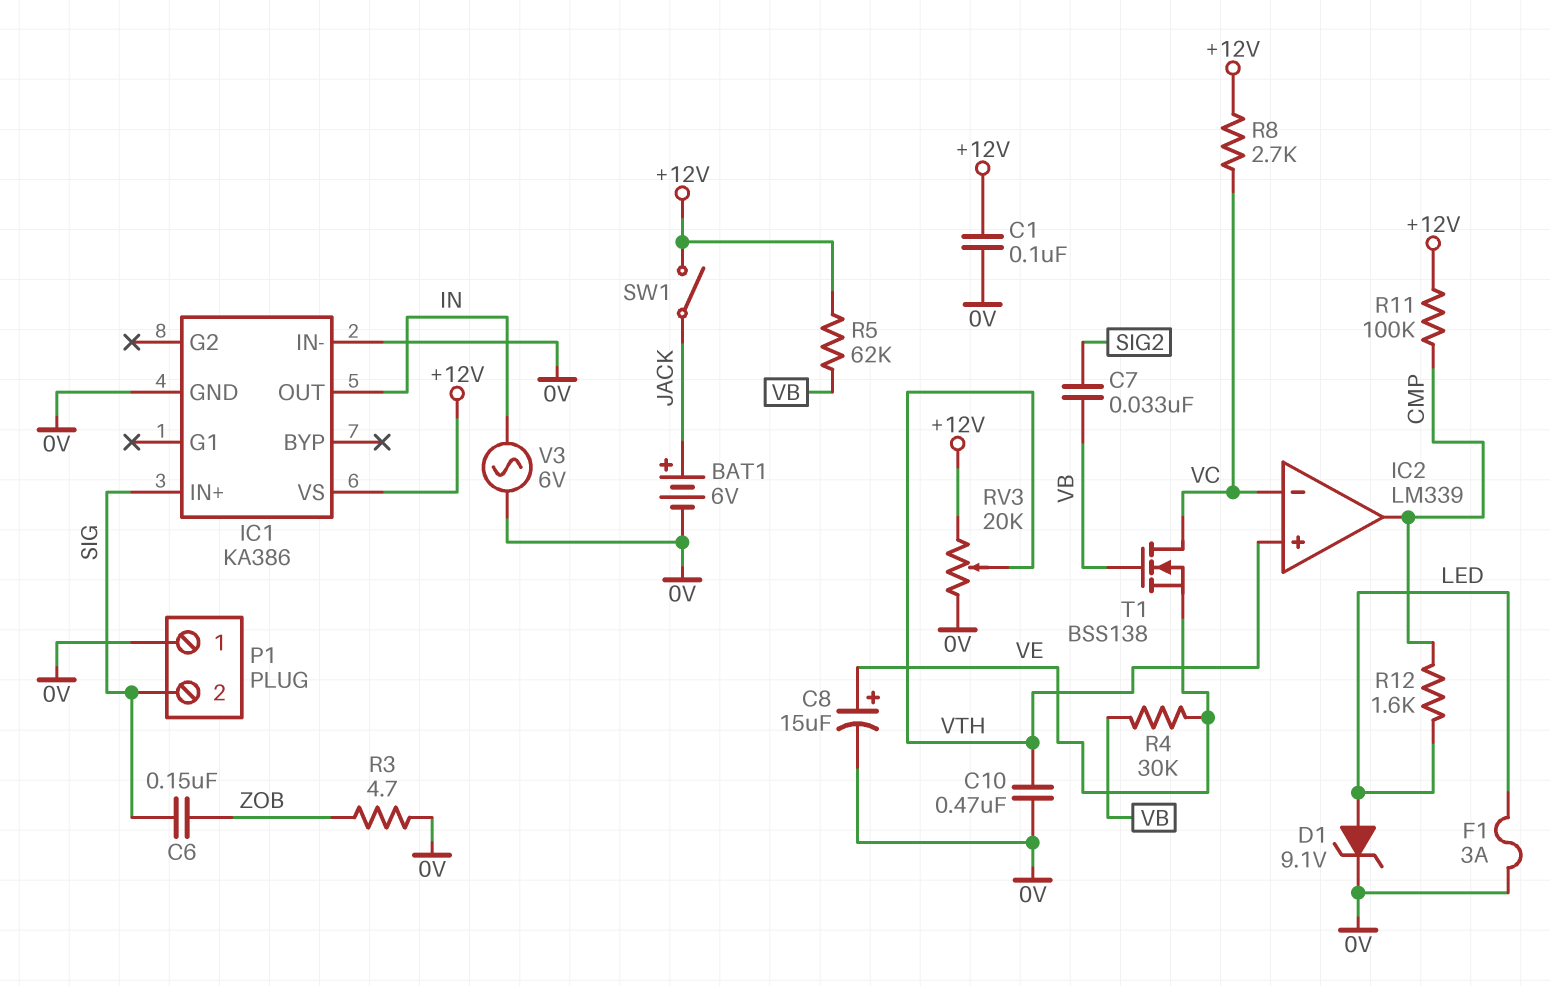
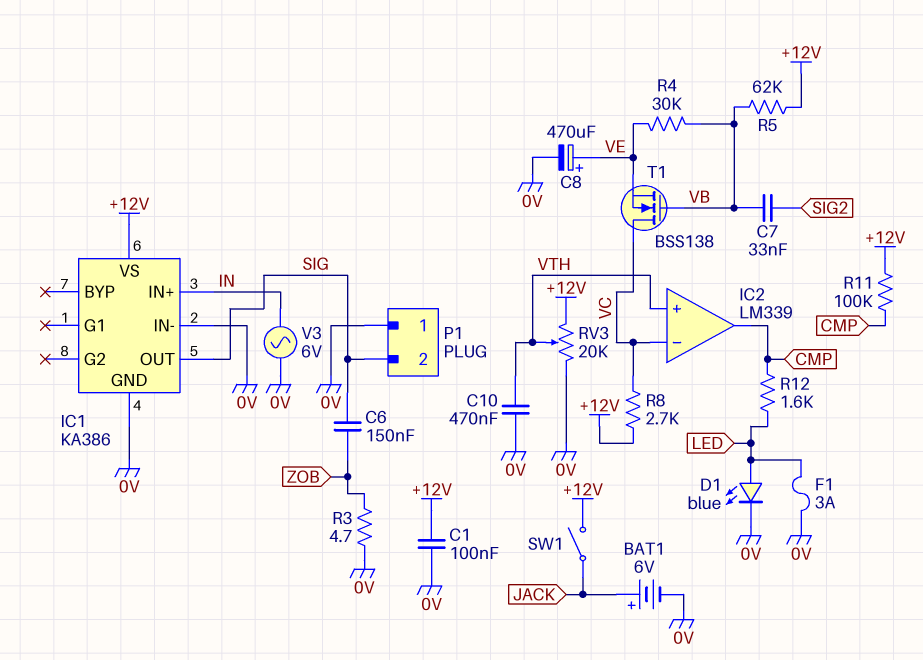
C8: 15uF (plus VE, minus 0V) -> 470uF (plus VE, minus 0V)
D1: zener 9.1V (A LED, K 0V) -> LED blue (A LED, K 0V)
IC1 pin IN+: SIG -> IN
IC1 pin OUT: IN -> SIG

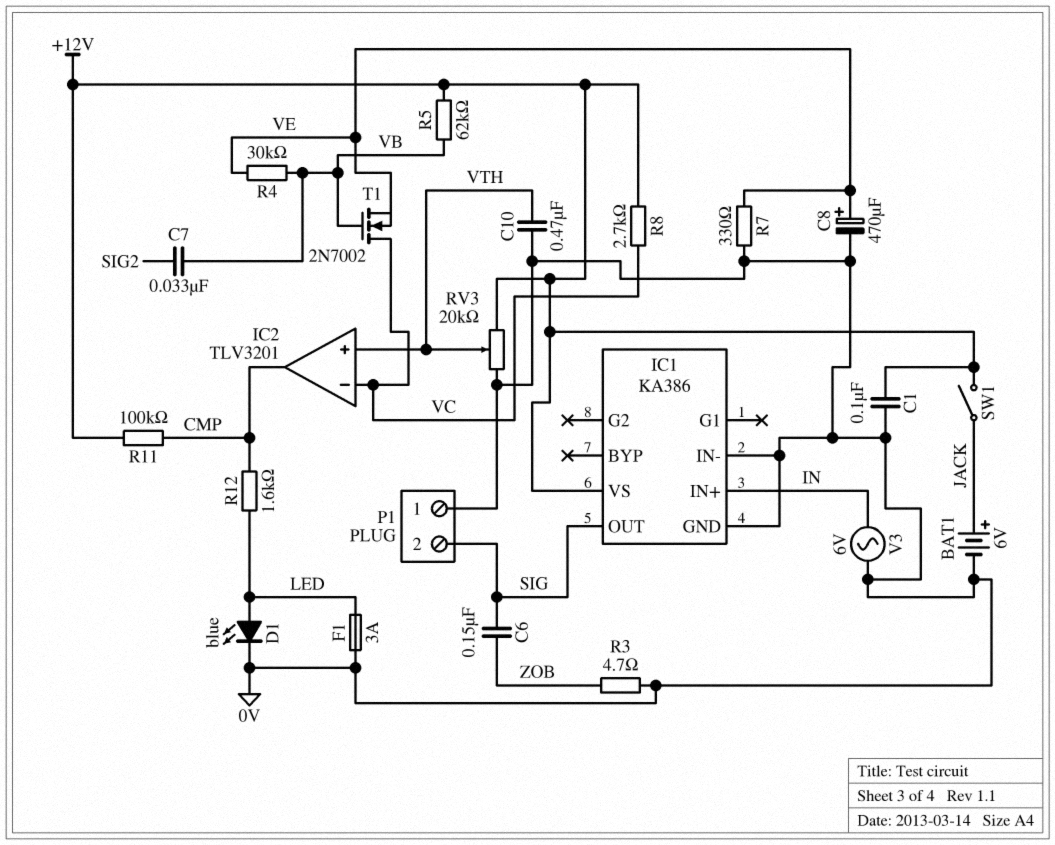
IC2: LM339 -> TLV3201
R7: none -> 330 (0V, VE)
T1: NMOS BSS138 (G VB, D VC, S VE) -> NMOS 2N7002 (G VB, D VC, S VE)

